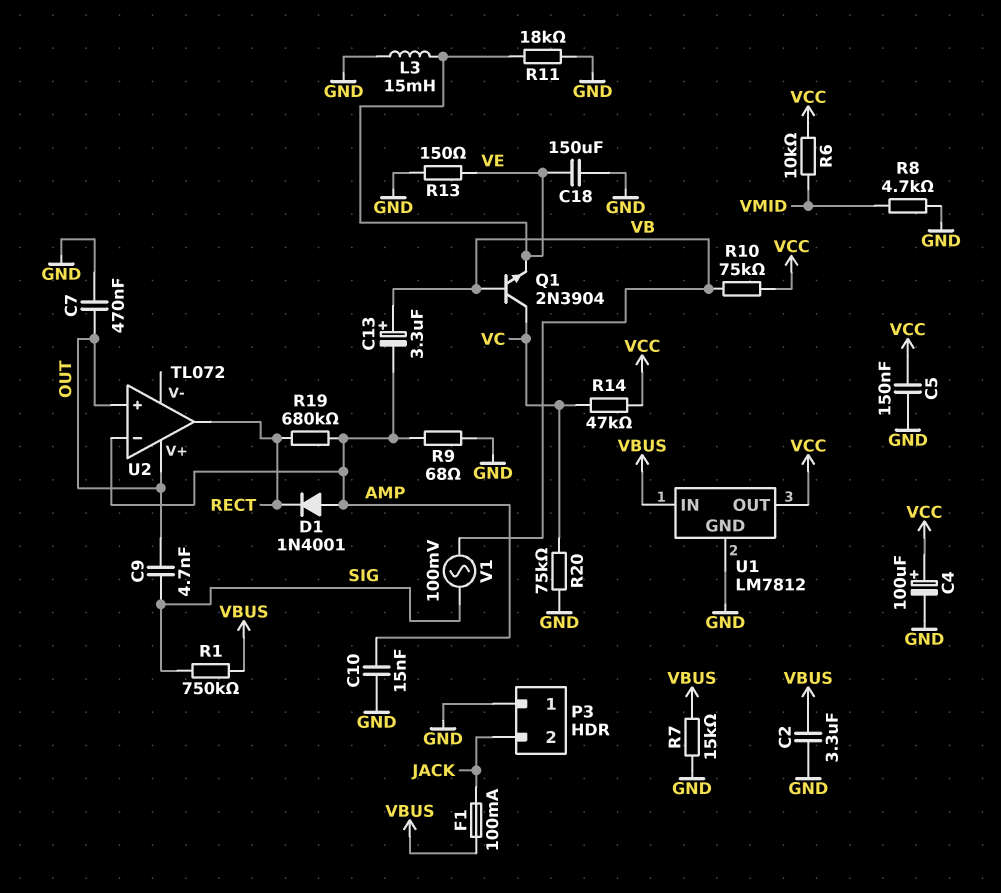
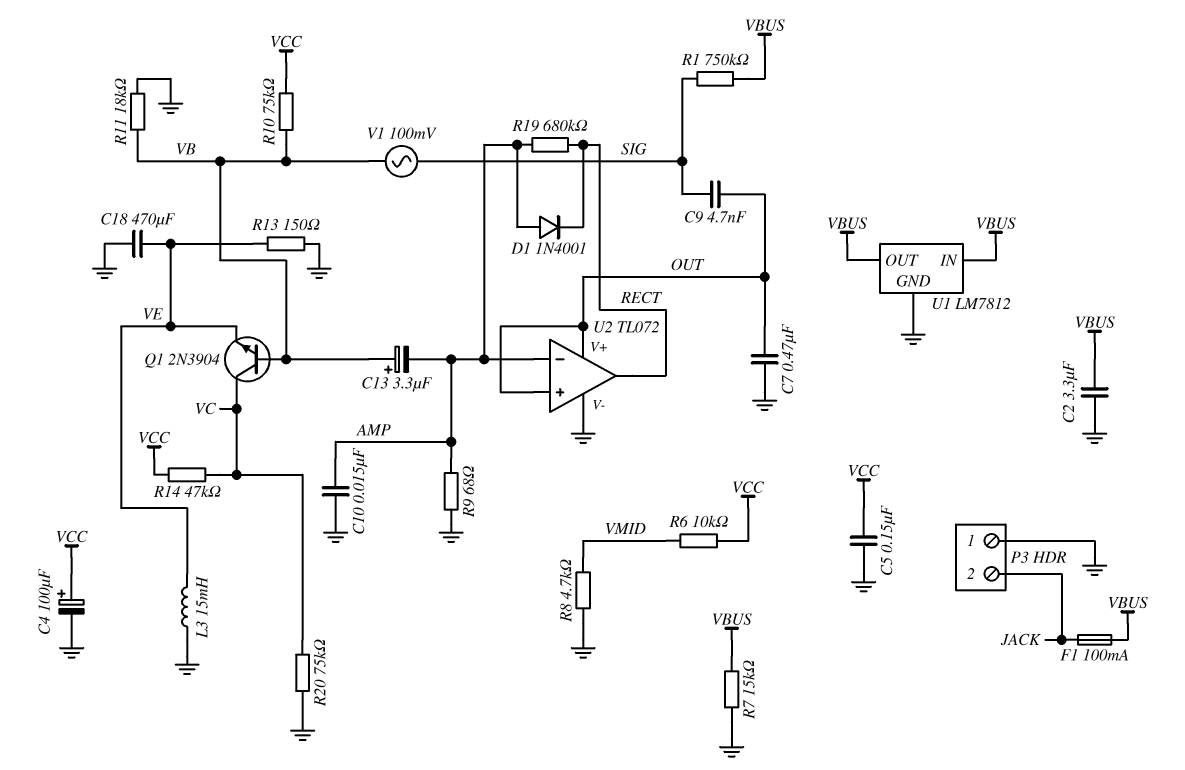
C18: 150uF (GND, VE) -> 470uF (GND, VE)
R11: 18k (GND, VE) -> 18k (GND, VB)
U1 pin OUT: VCC -> VBUS
U2 pin V-: none -> GND

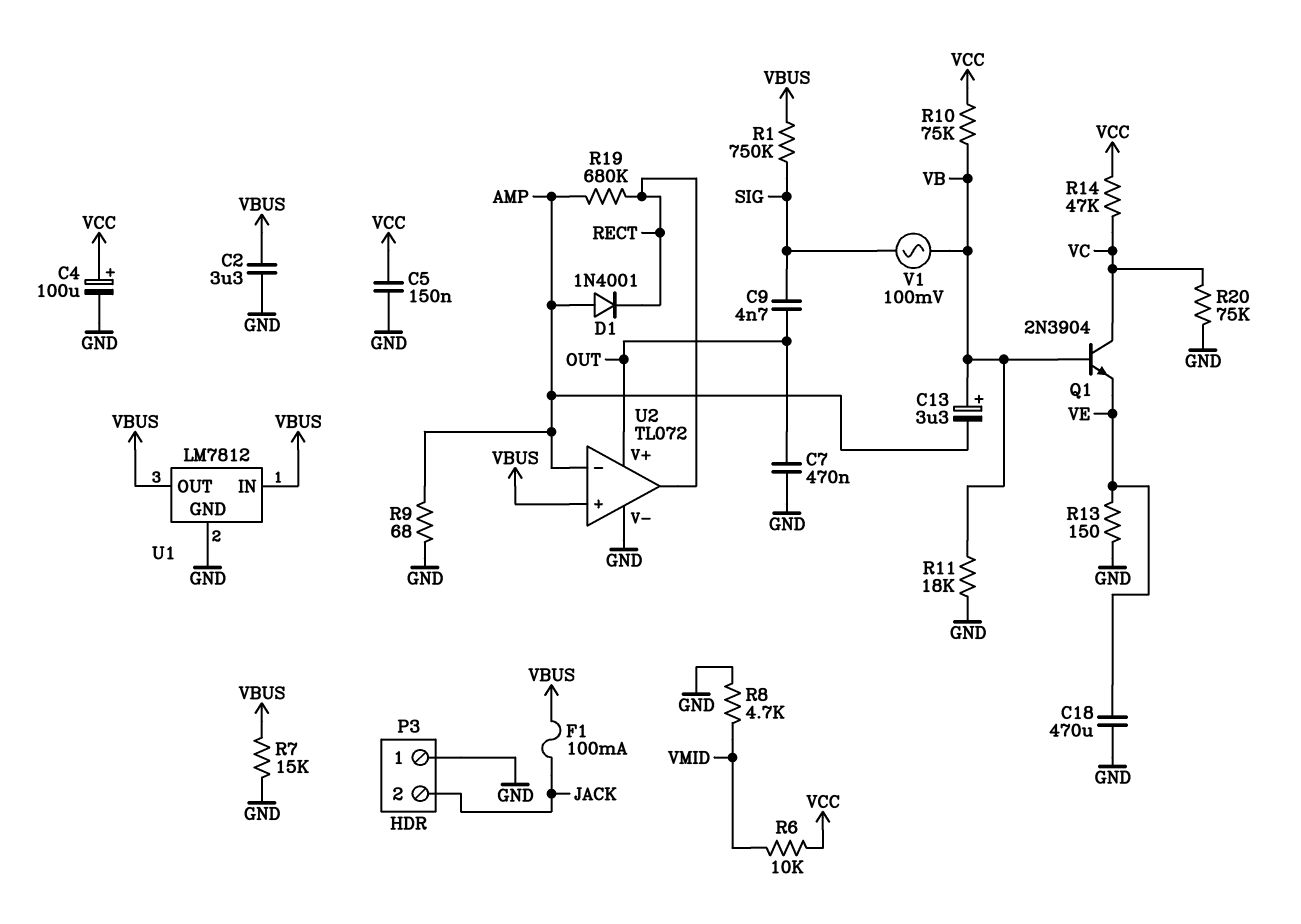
C10: 15nF (AMP, GND) -> none
L3: 15mH (GND, VE) -> none
U2 pin in+: OUT -> VBUS

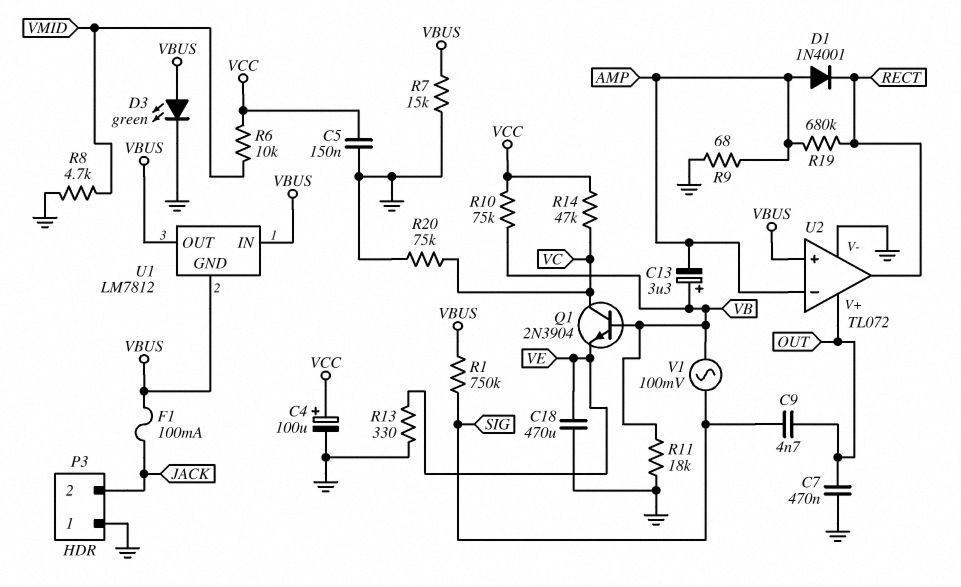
C2: 3.3uF (GND, VBUS) -> none
D3: none -> LED green (A VBUS, K GND)
R13: 150 (GND, VE) -> 330 (GND, VE)
U1 pin GND: GND -> VBUS

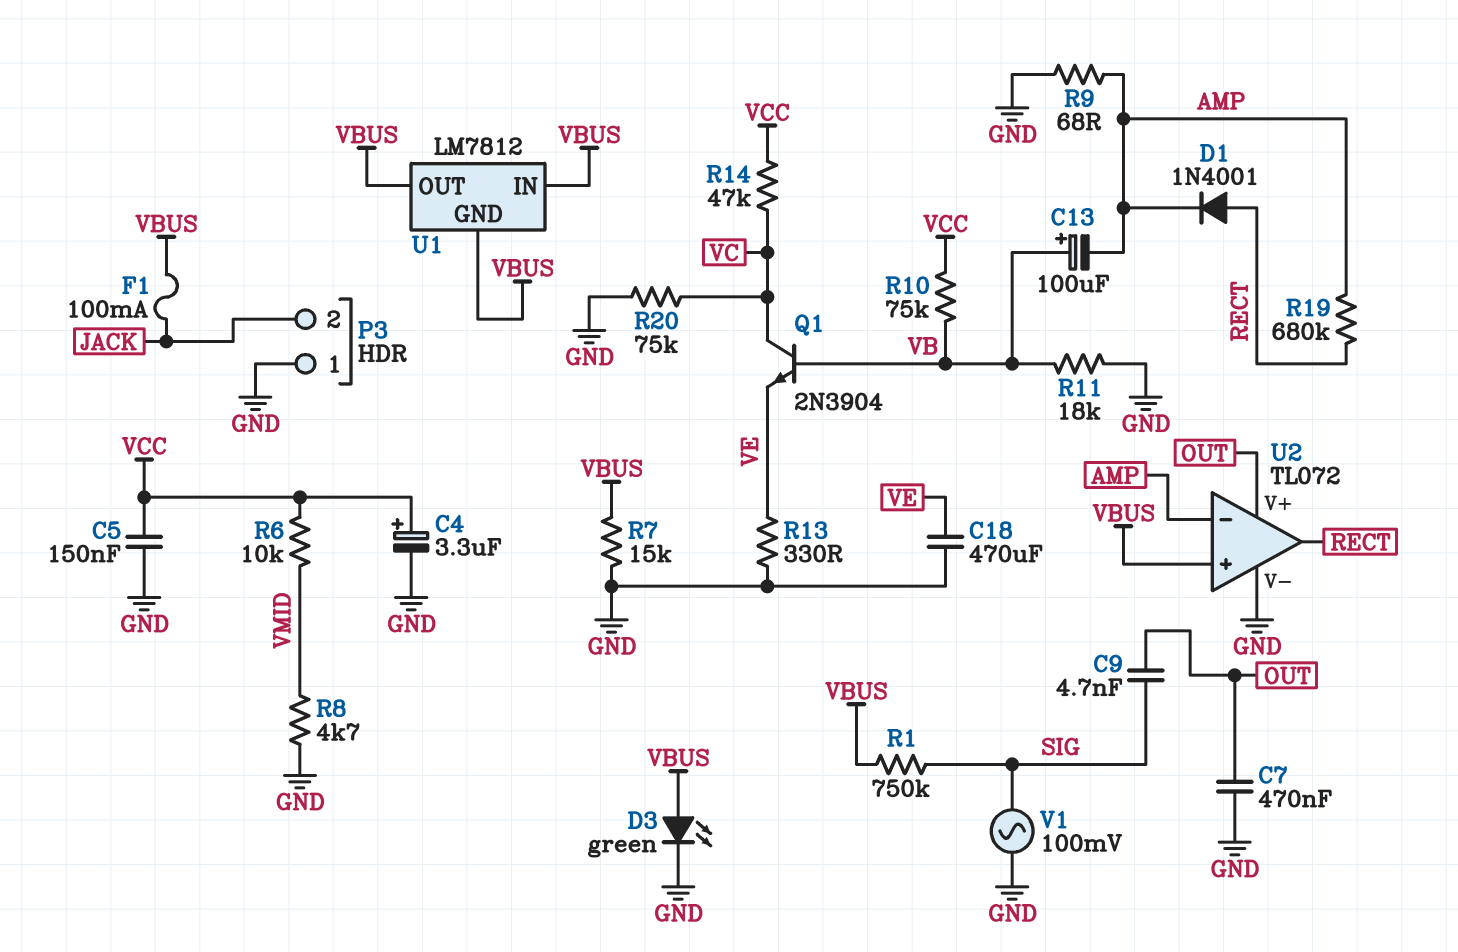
C4: 100uF (plus VCC, minus GND) -> 3.3uF (plus VCC, minus GND)
C13: 3.3uF (plus VB, minus AMP) -> 100uF (plus VB, minus AMP)
D1: diode 1N4001 (A AMP, K RECT) -> diode 1N4001 (A RECT, K AMP)
V1: AC 100mV (SIG, VB) -> AC 100mV (GND, SIG)

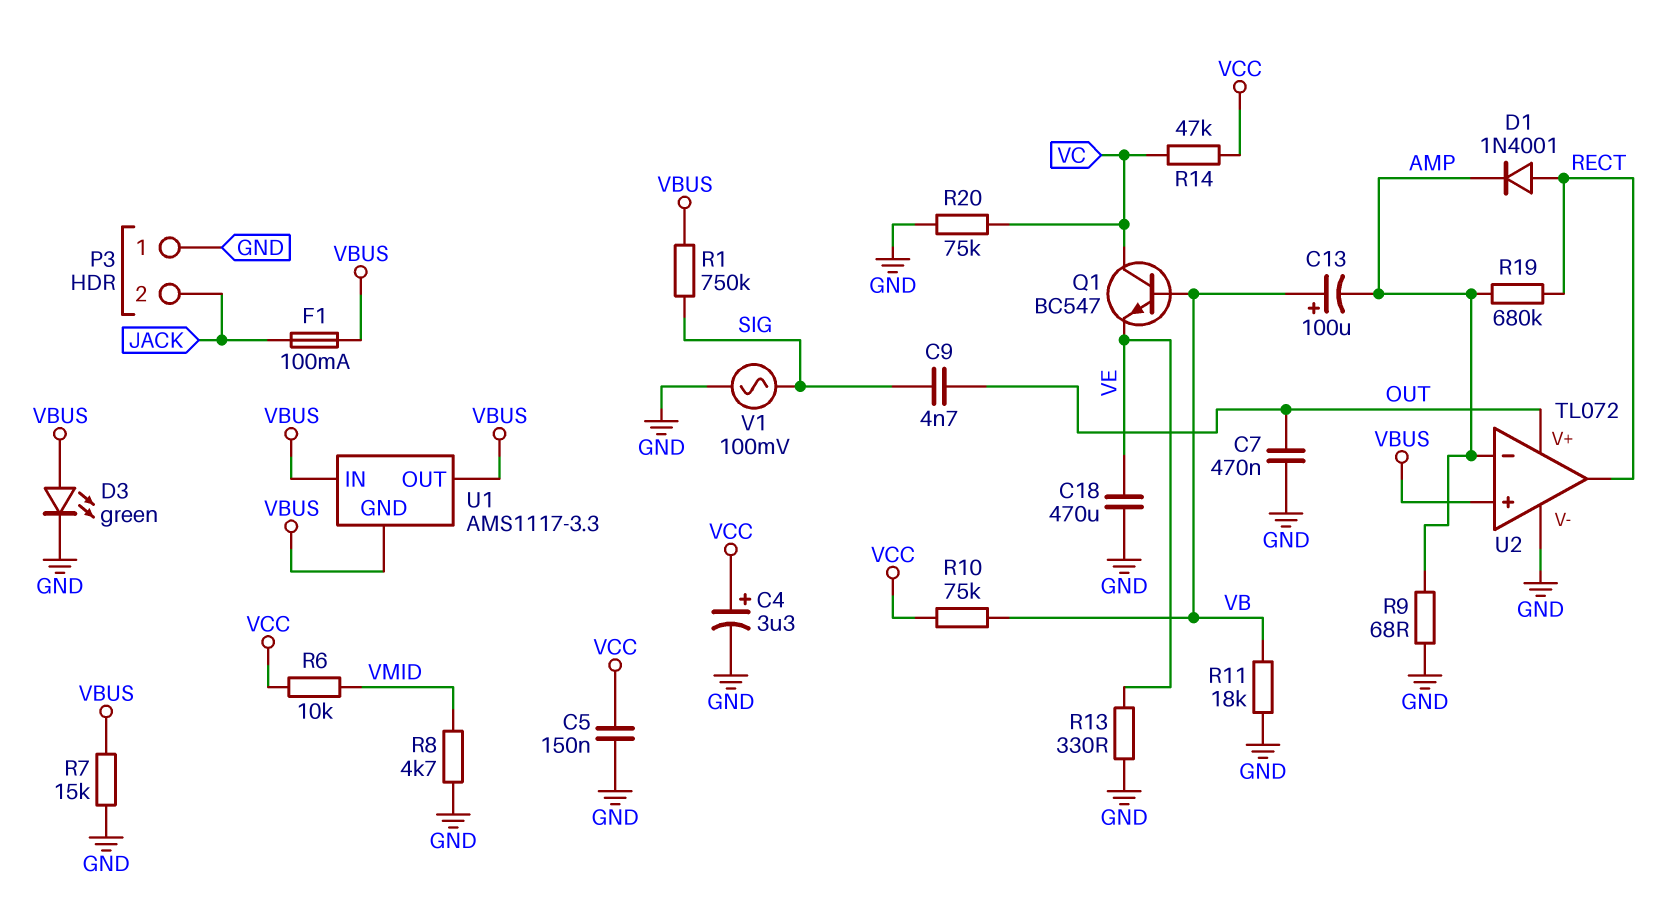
Q1: NPN 2N3904 (B VB, C VC, E VE) -> NPN BC547 (B VB, C VC, E VE)
U1: LM7812 -> AMS1117-3.3

